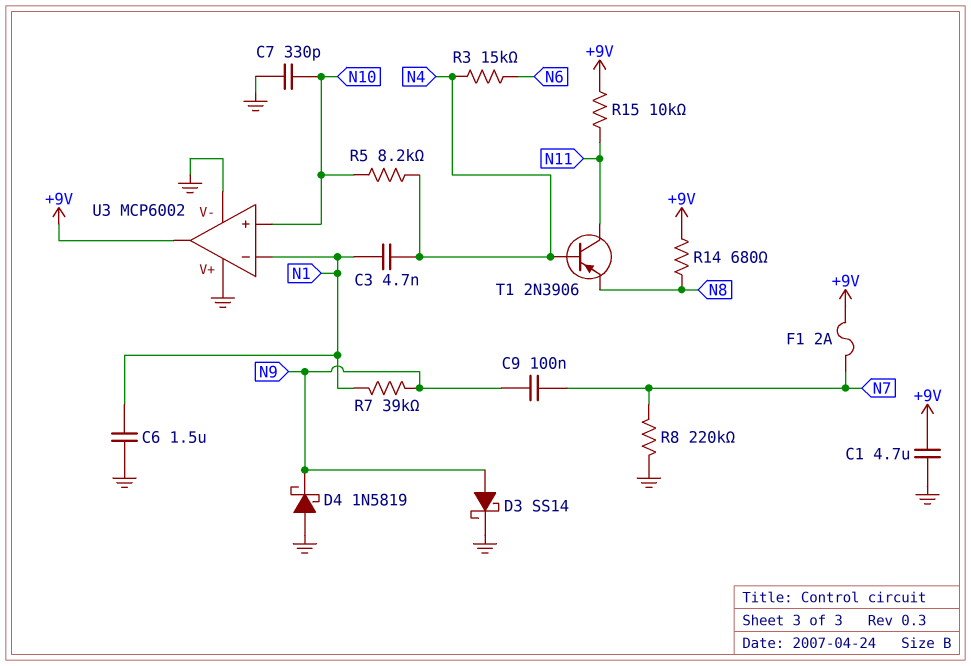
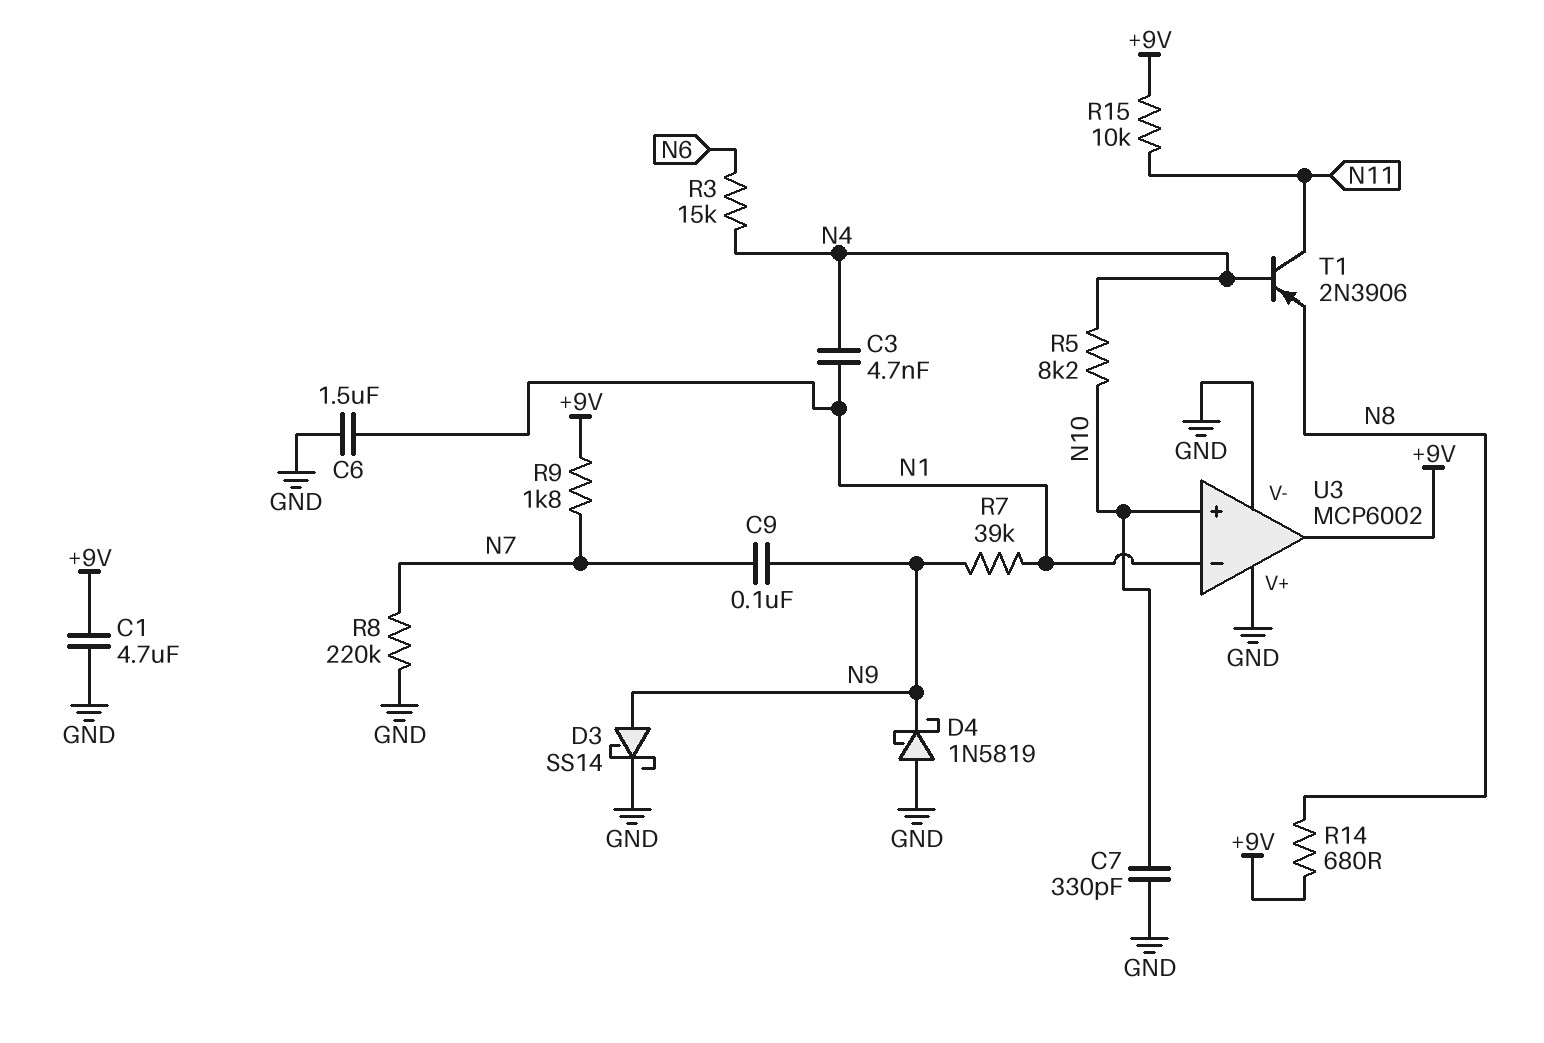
F1: 2A (+9V, N7) -> none
R9: none -> 1.8k (+9V, N7)

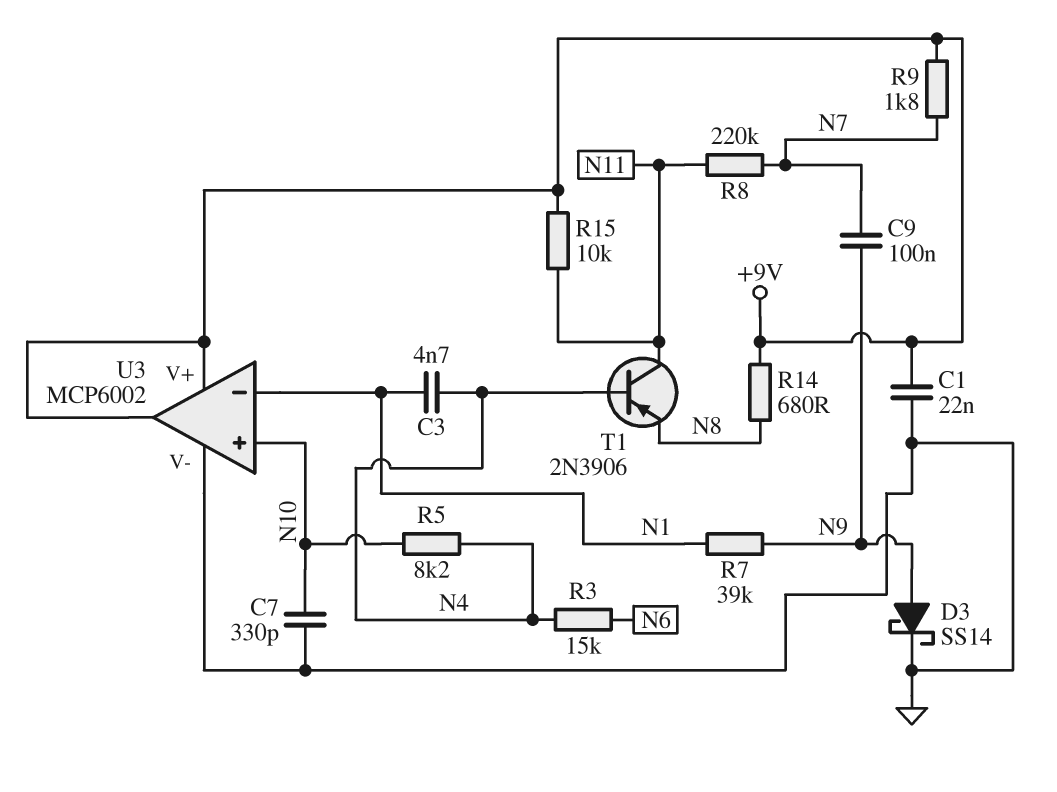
C1: 4.7uF (+9V, GND) -> 22nF (+9V, GND)
C6: 1.5uF (GND, N1) -> none
D4: schottky 1N5819 (A GND, K N9) -> none
R8: 220k (GND, N7) -> 220k (N7, N11)
U3 pin V+: GND -> +9V

